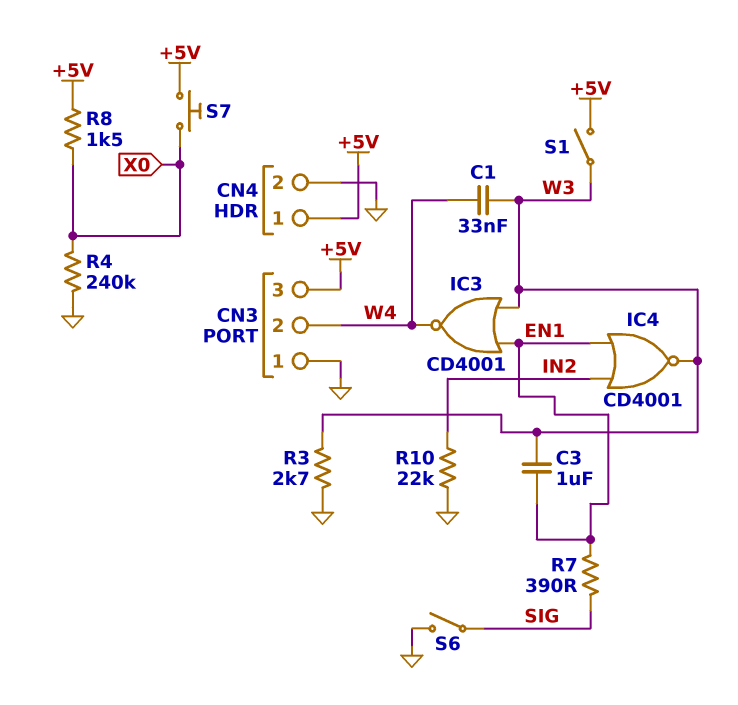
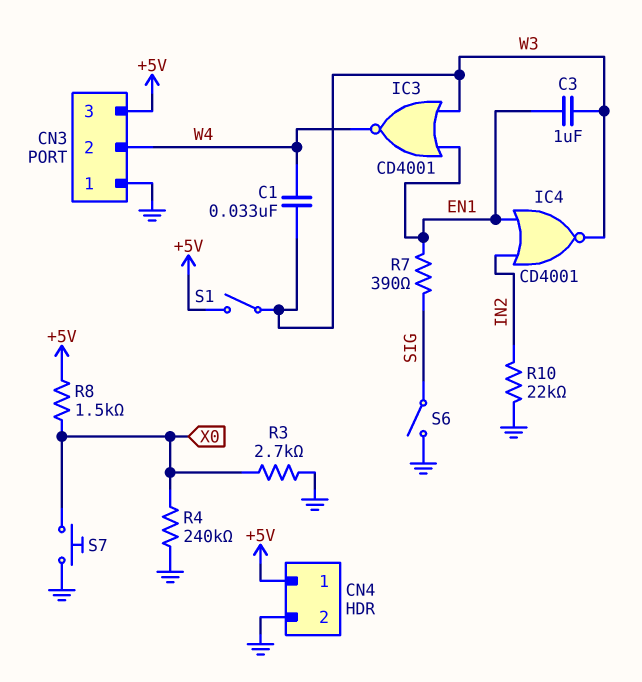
R3: 2.7k (GND, W3) -> 2.7k (GND, X0)
S7: button (+5V, X0) -> button (GND, X0)

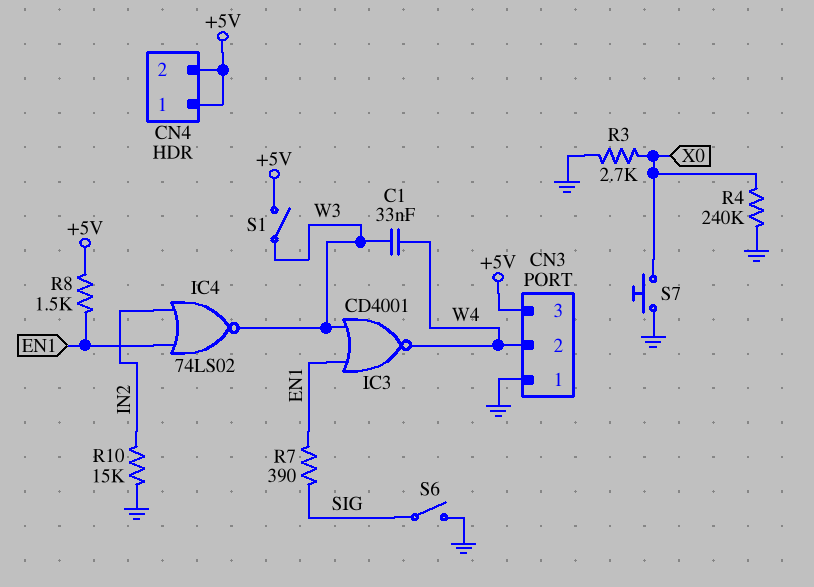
C3: 1uF (EN1, W3) -> none
CN4 pin 2: GND -> +5V
IC4: NOR CD4001 (in EN1, in IN2, out W3) -> NOR 74LS02 (in EN1, in IN2, out W3)
R8: 1.5k (+5V, X0) -> 1.5k (+5V, EN1)
R10: 22k (GND, IN2) -> 15k (GND, IN2)

